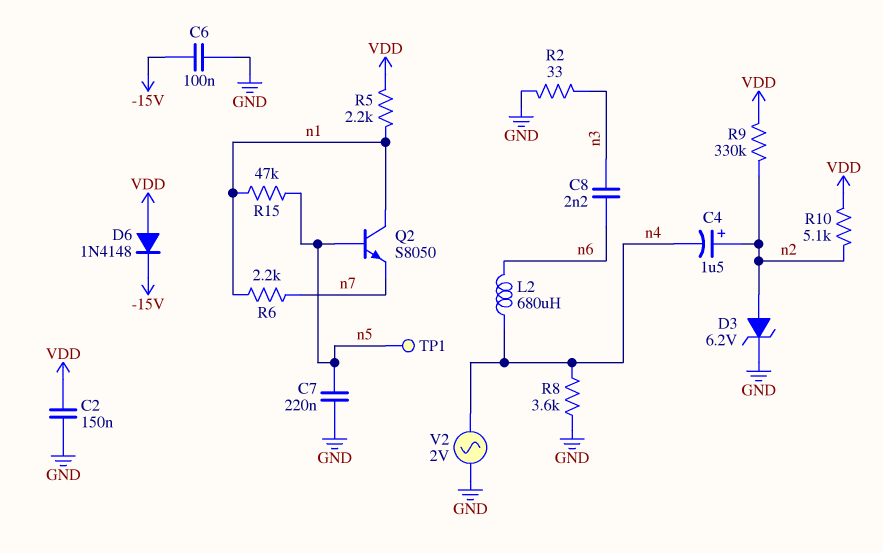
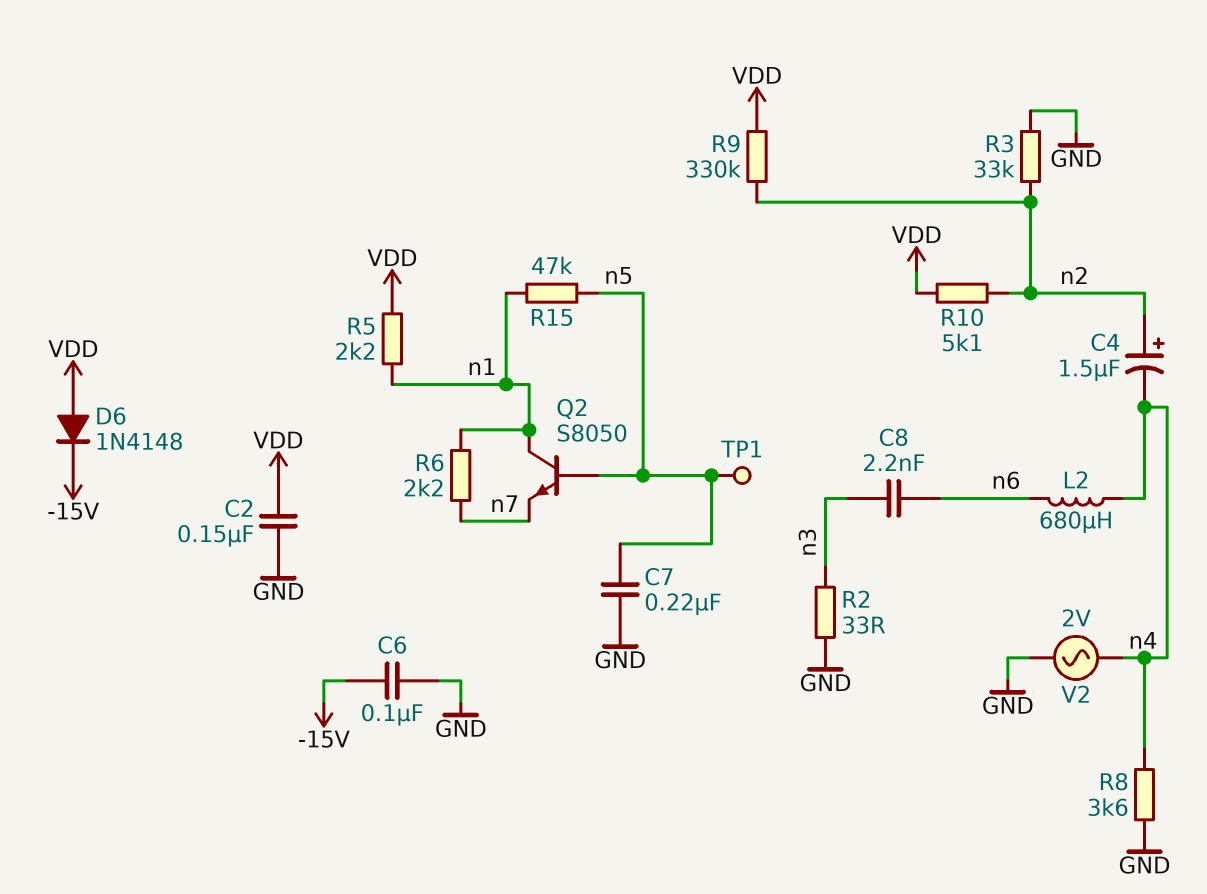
D3: zener 6.2V (A n2, K GND) -> none
R3: none -> 33k (GND, n2)

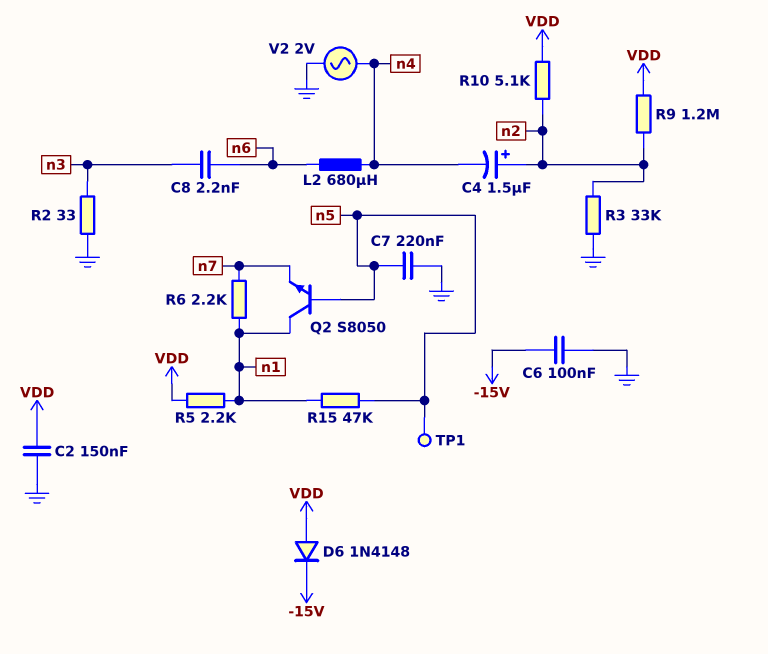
R8: 3.6k (GND, n4) -> none
R9: 330k (VDD, n2) -> 1.2M (VDD, n2)

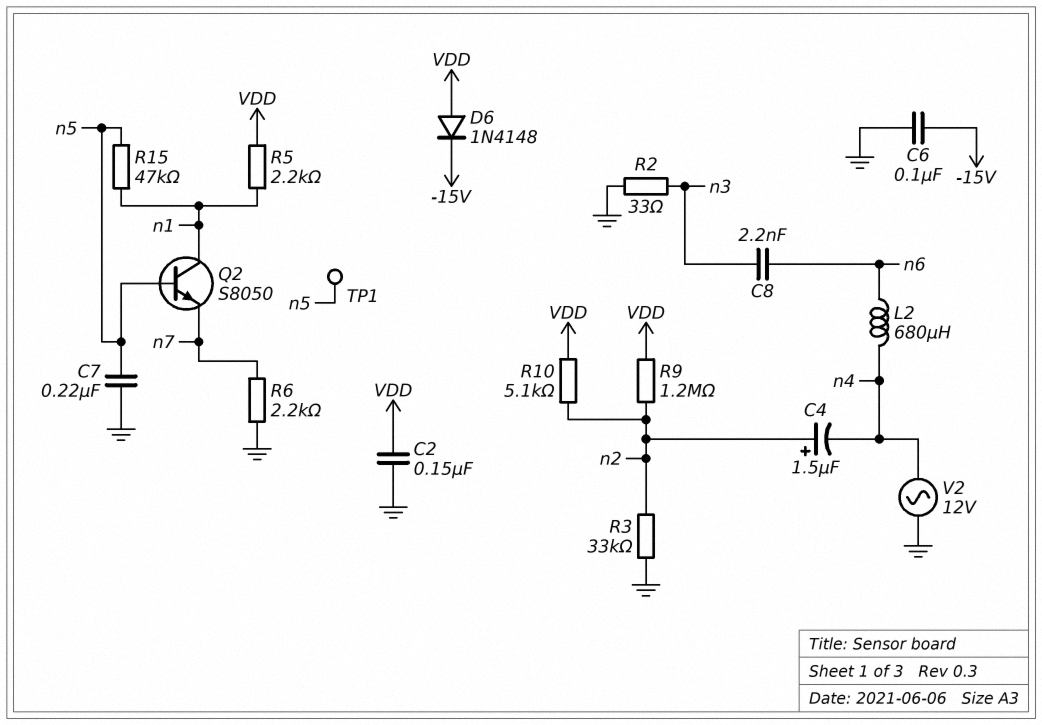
R6: 2.2k (n1, n7) -> 2.2k (GND, n7)
V2: AC 2V (GND, n4) -> AC 12V (GND, n4)

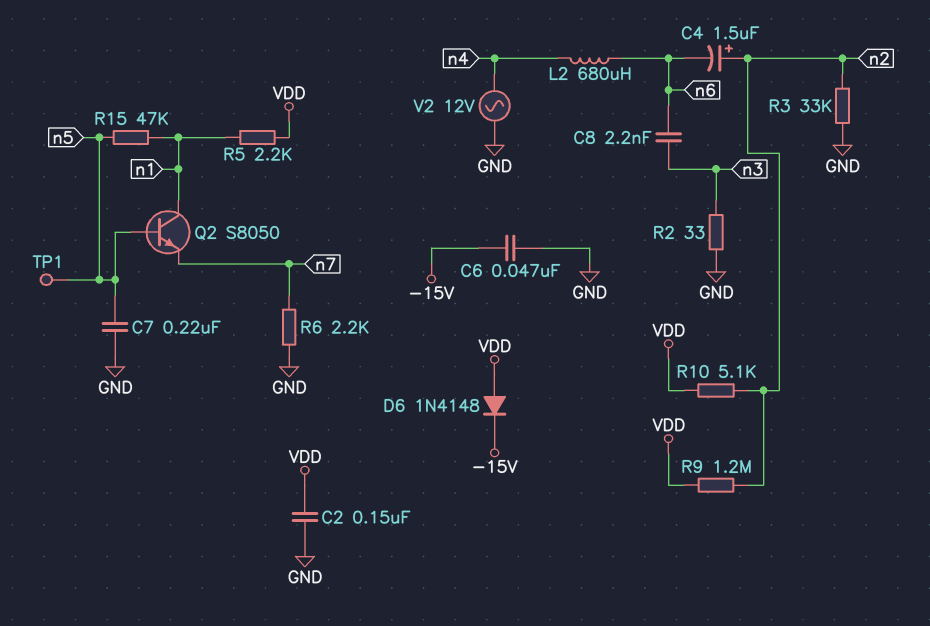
C4: 1.5uF (plus n2, minus n4) -> 1.5uF (plus n2, minus n6)
C6: 100nF (-15V, GND) -> 47nF (-15V, GND)

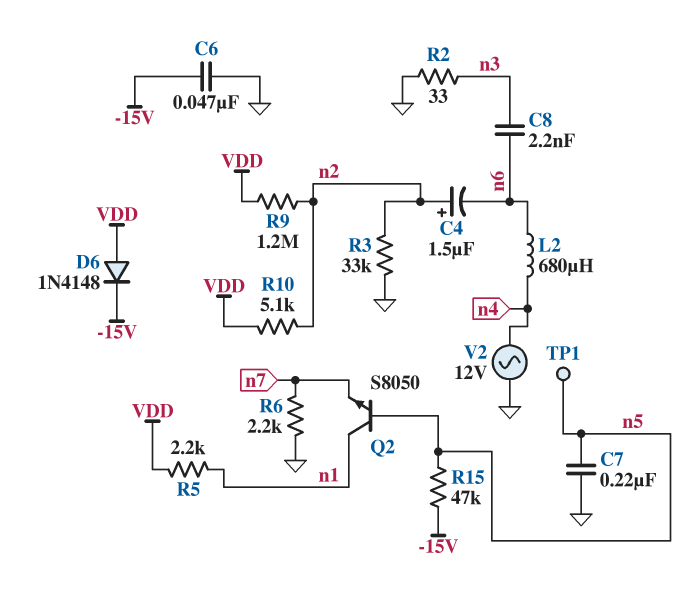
C2: 150nF (GND, VDD) -> none
R15: 47k (n1, n5) -> 47k (-15V, n5)

